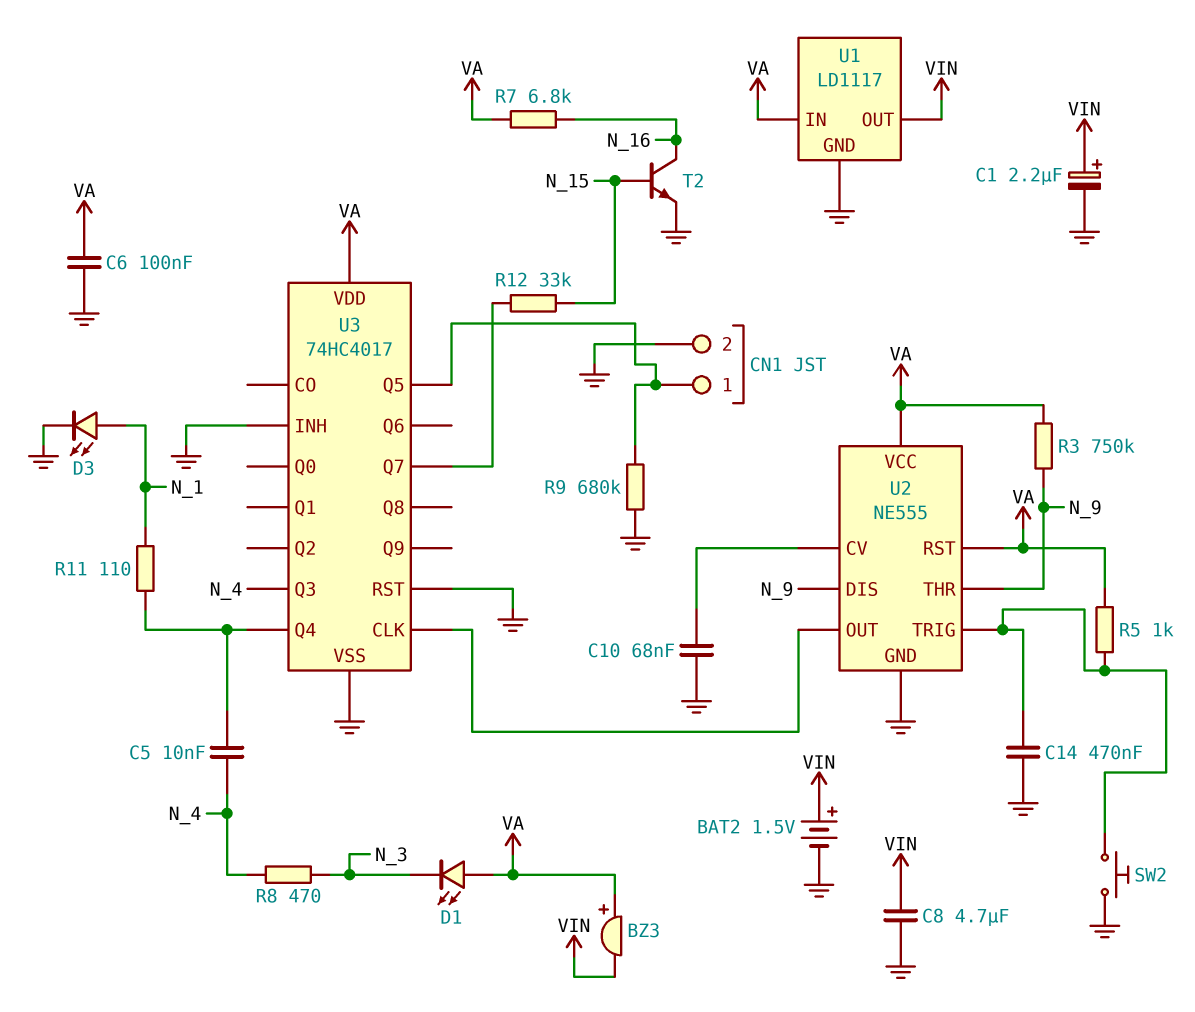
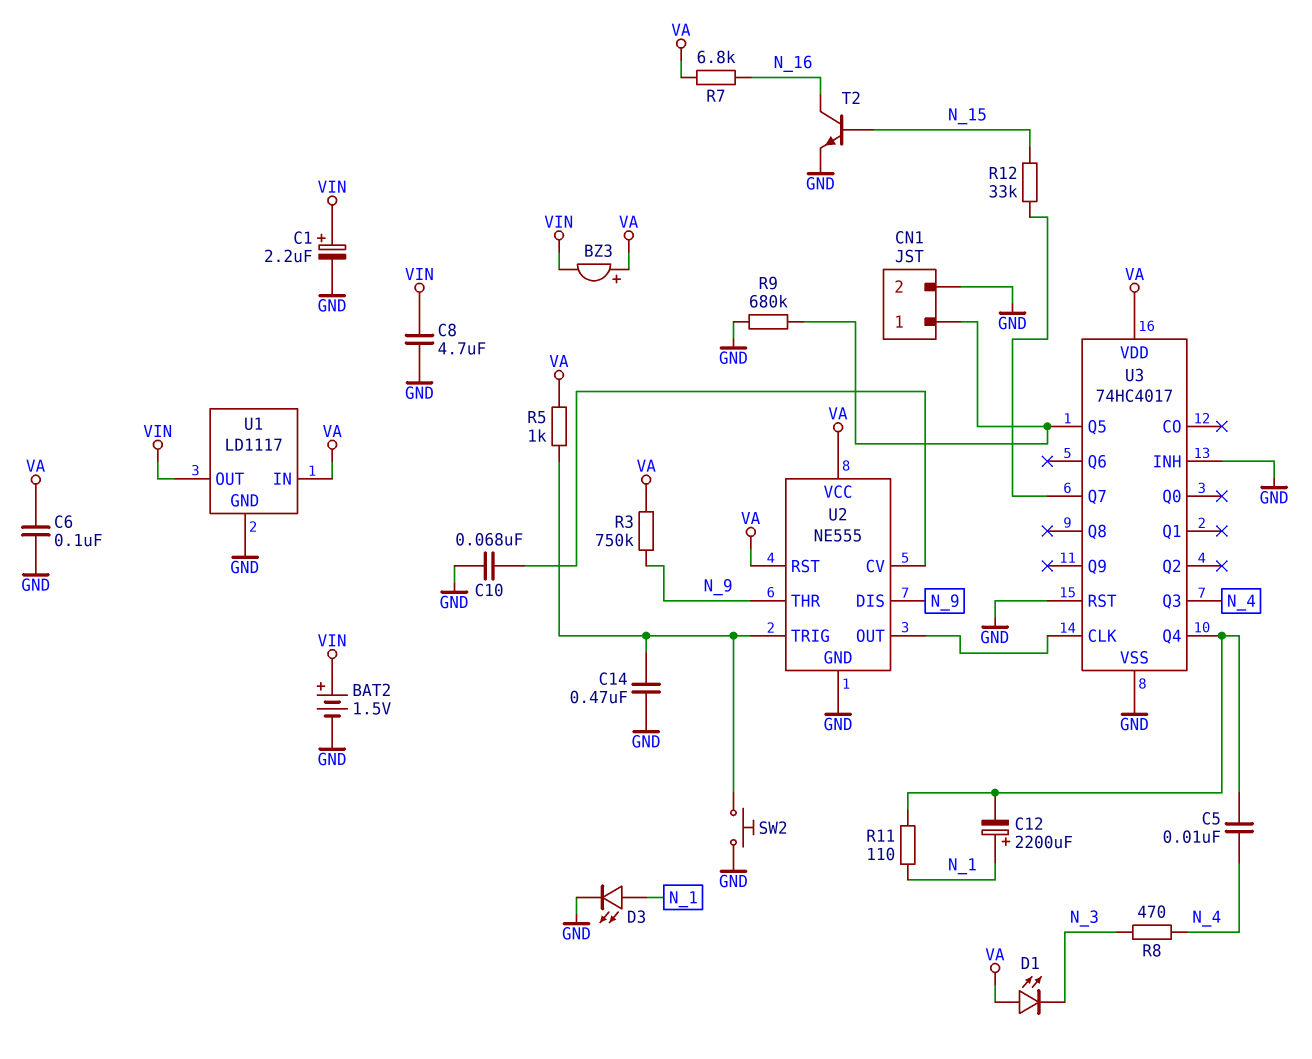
C12: none -> 2200uF (plus N_1, minus U3/Q4)

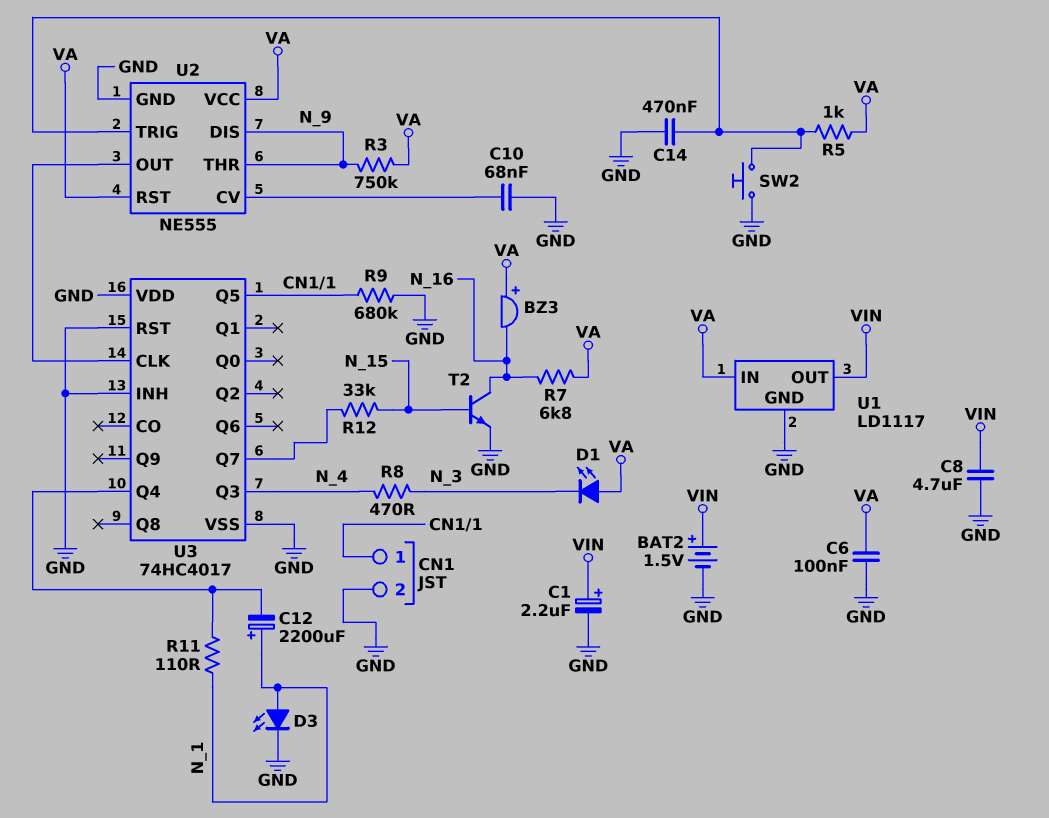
BZ3: buzzer (plus VA, minus VIN) -> buzzer (plus VA, minus N_16)
C5: 10nF (N_4, U3/Q4) -> none
U3 pin VDD: VA -> GND

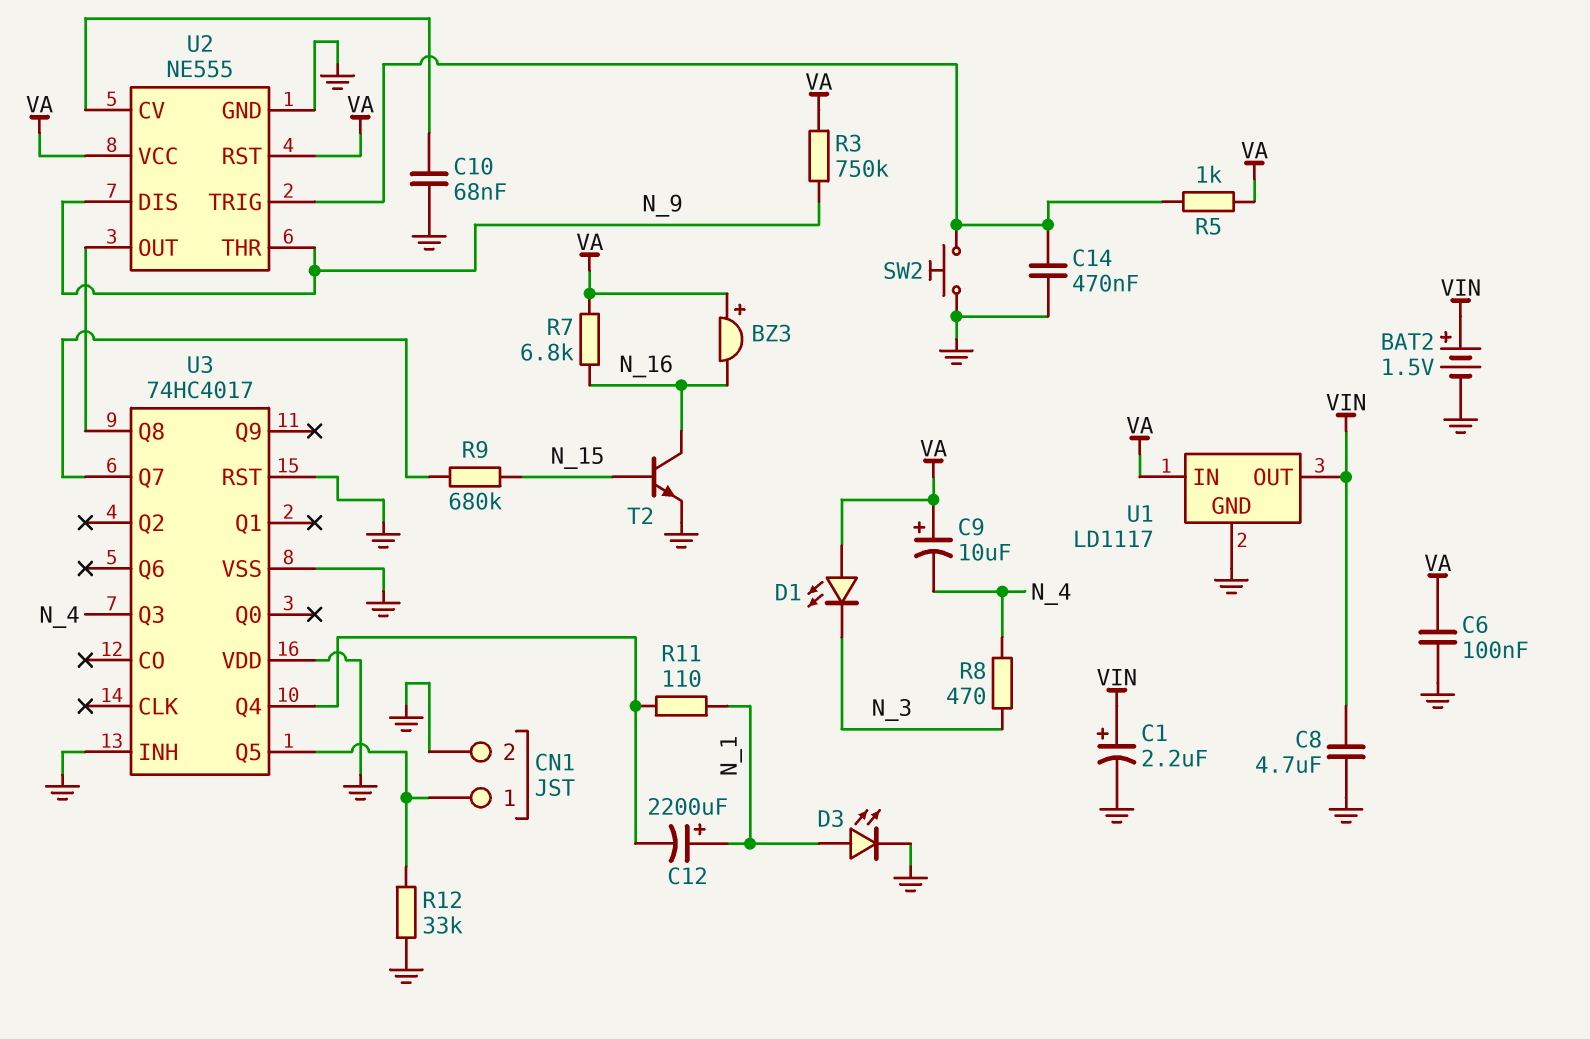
C9: none -> 10uF (plus VA, minus N_4)
R9: 680k (CN1/1, GND) -> 680k (N_15, U3/Q7)
R12: 33k (N_15, U3/Q7) -> 33k (CN1/1, GND)
U3 pin CLK: U2/OUT -> none
U3 pin Q8: none -> U2/OUT

